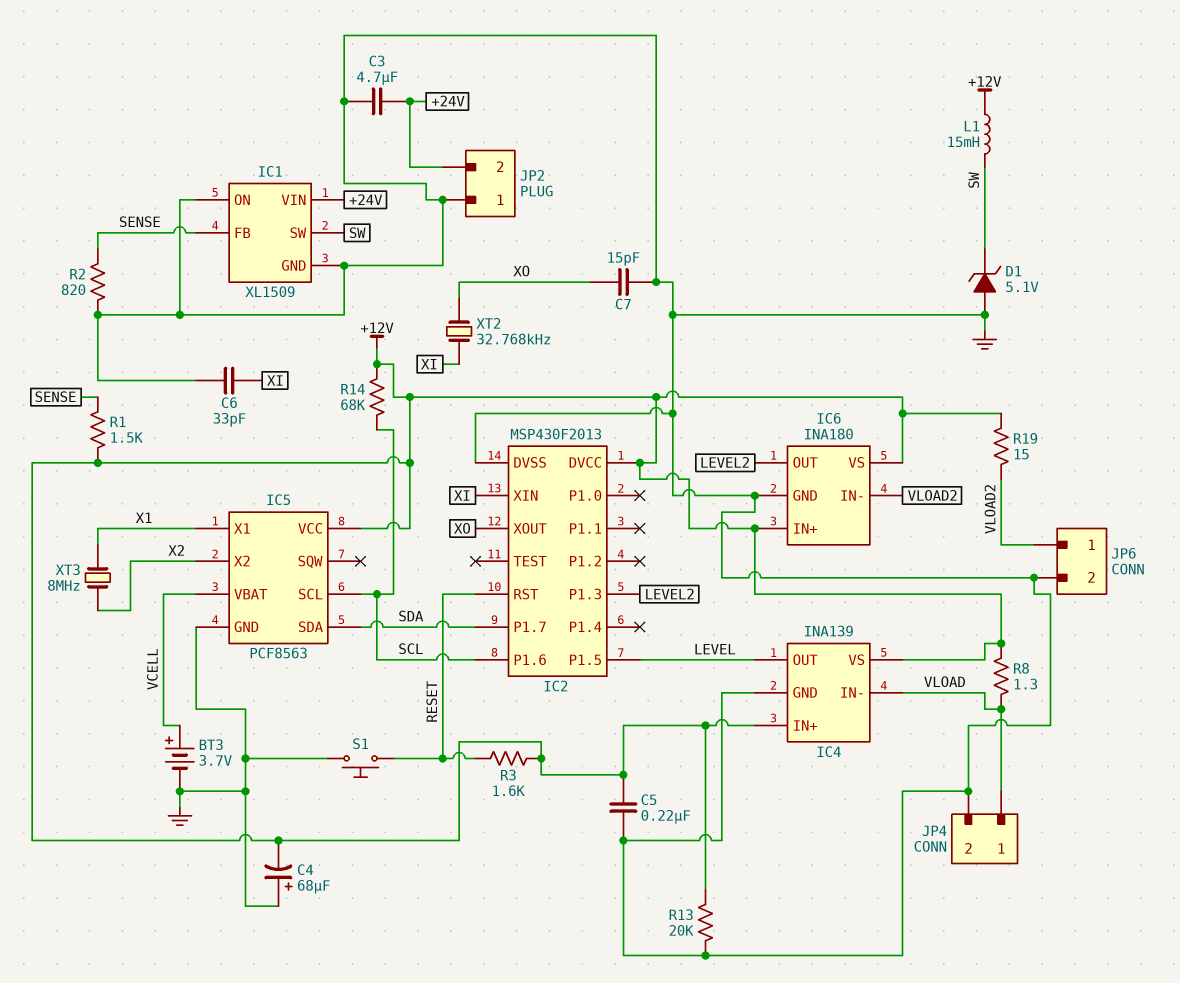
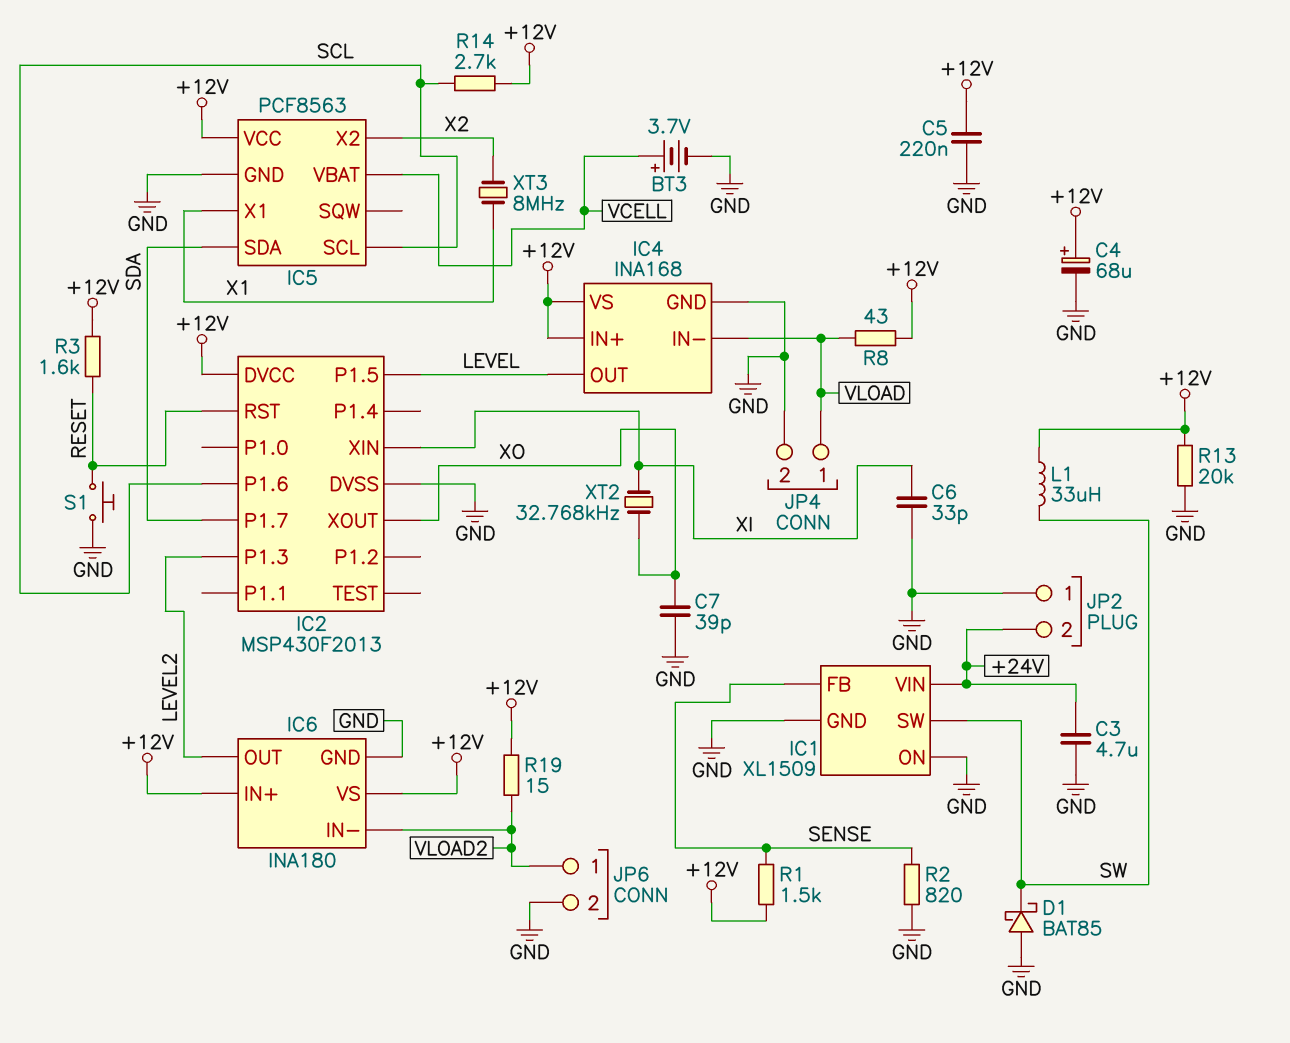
C4: 68uF (plus GND, minus +12V) -> 68uF (plus +12V, minus GND)
C7: 15pF (GND, XO) -> 39pF (GND, XO)
D1: zener 5.1V (A GND, K SW) -> schottky BAT85 (A GND, K SW)
IC4: INA139 -> INA168
L1: 15mH (+12V, SW) -> 33uH (+12V, SW)
R8: 1.3 (+12V, VLOAD) -> 43 (+12V, VLOAD)
R14: 68k (+12V, SCL) -> 2.7k (+12V, SCL)

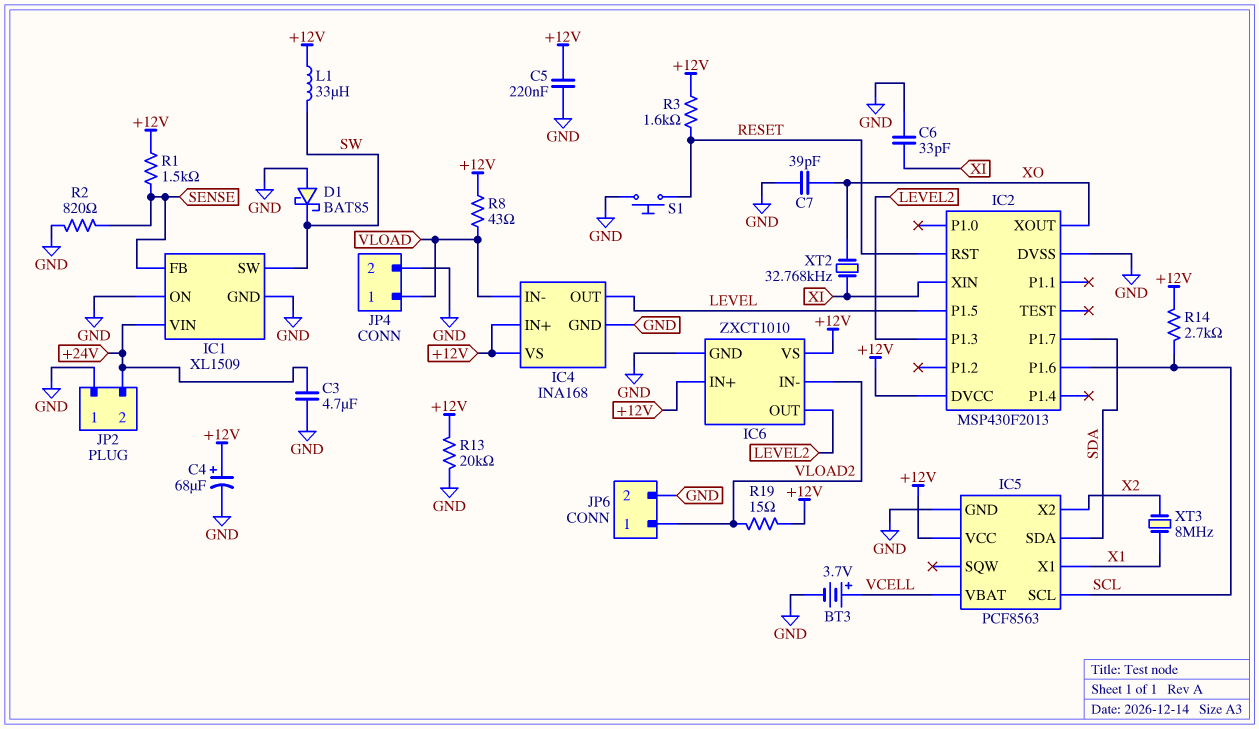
IC6: INA180 -> ZXCT1010

